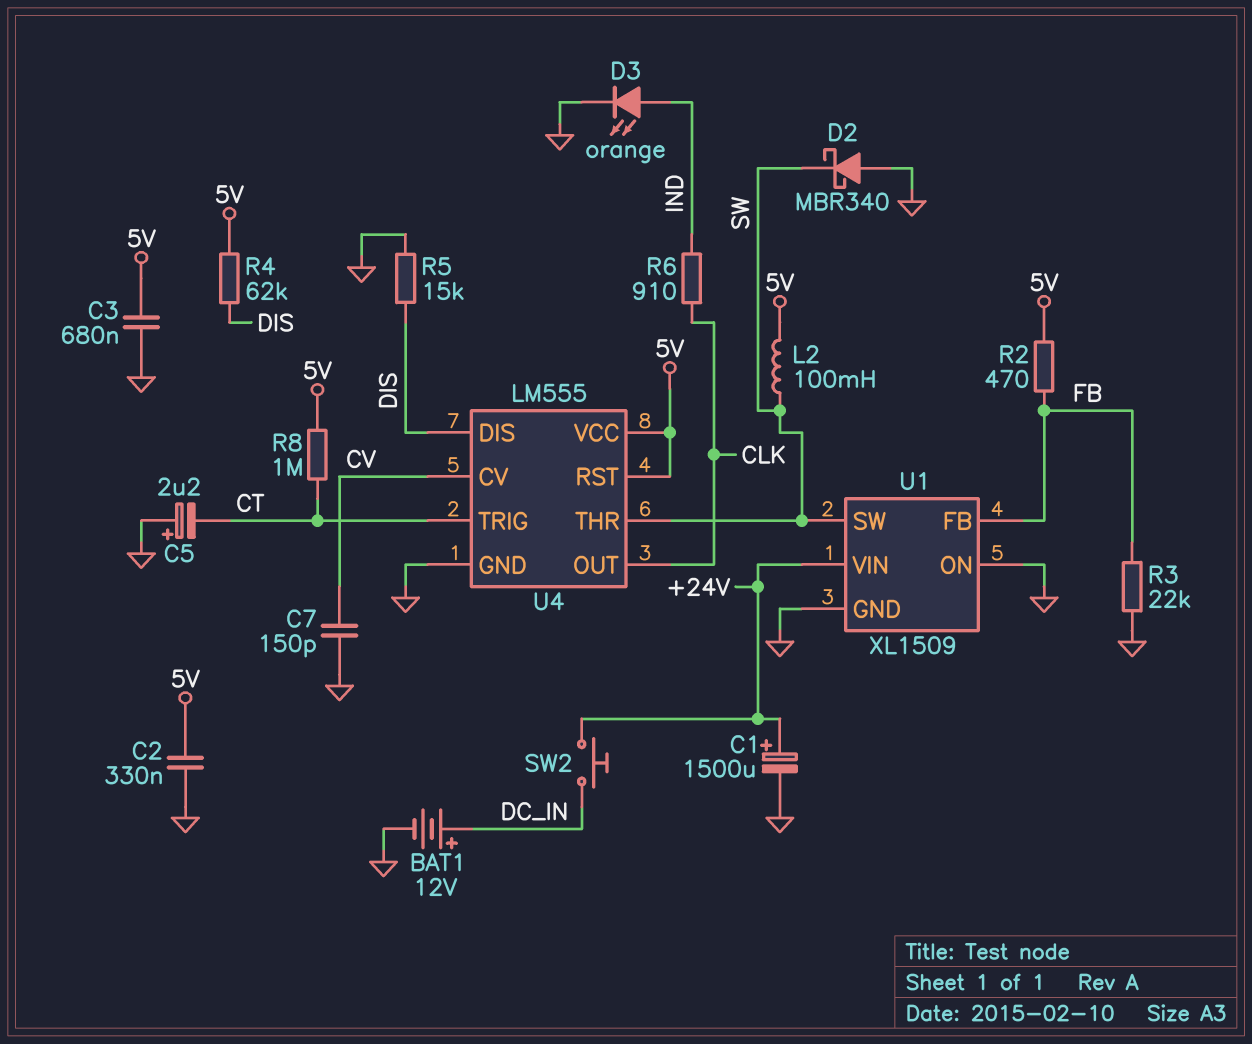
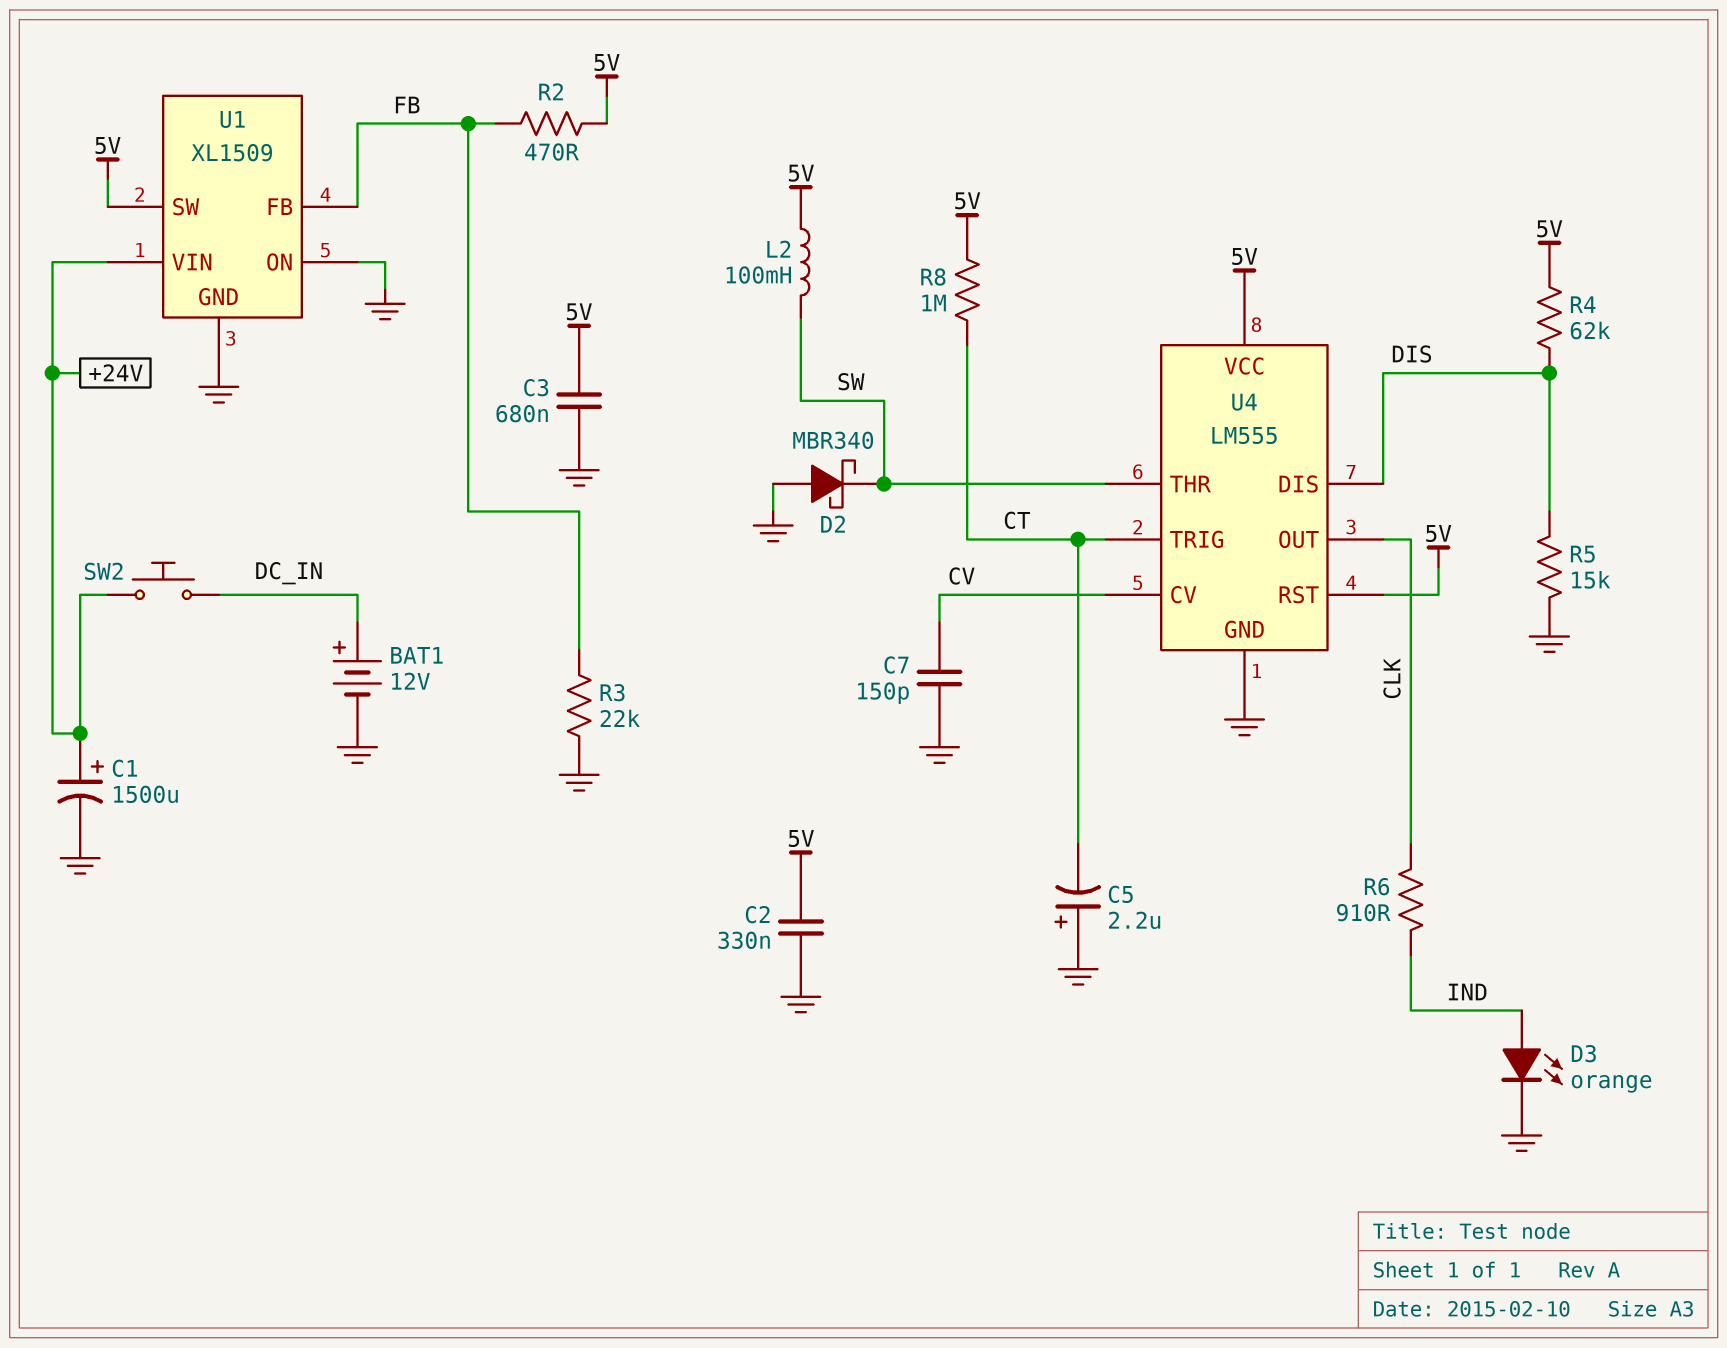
U1 pin SW: SW -> 5V

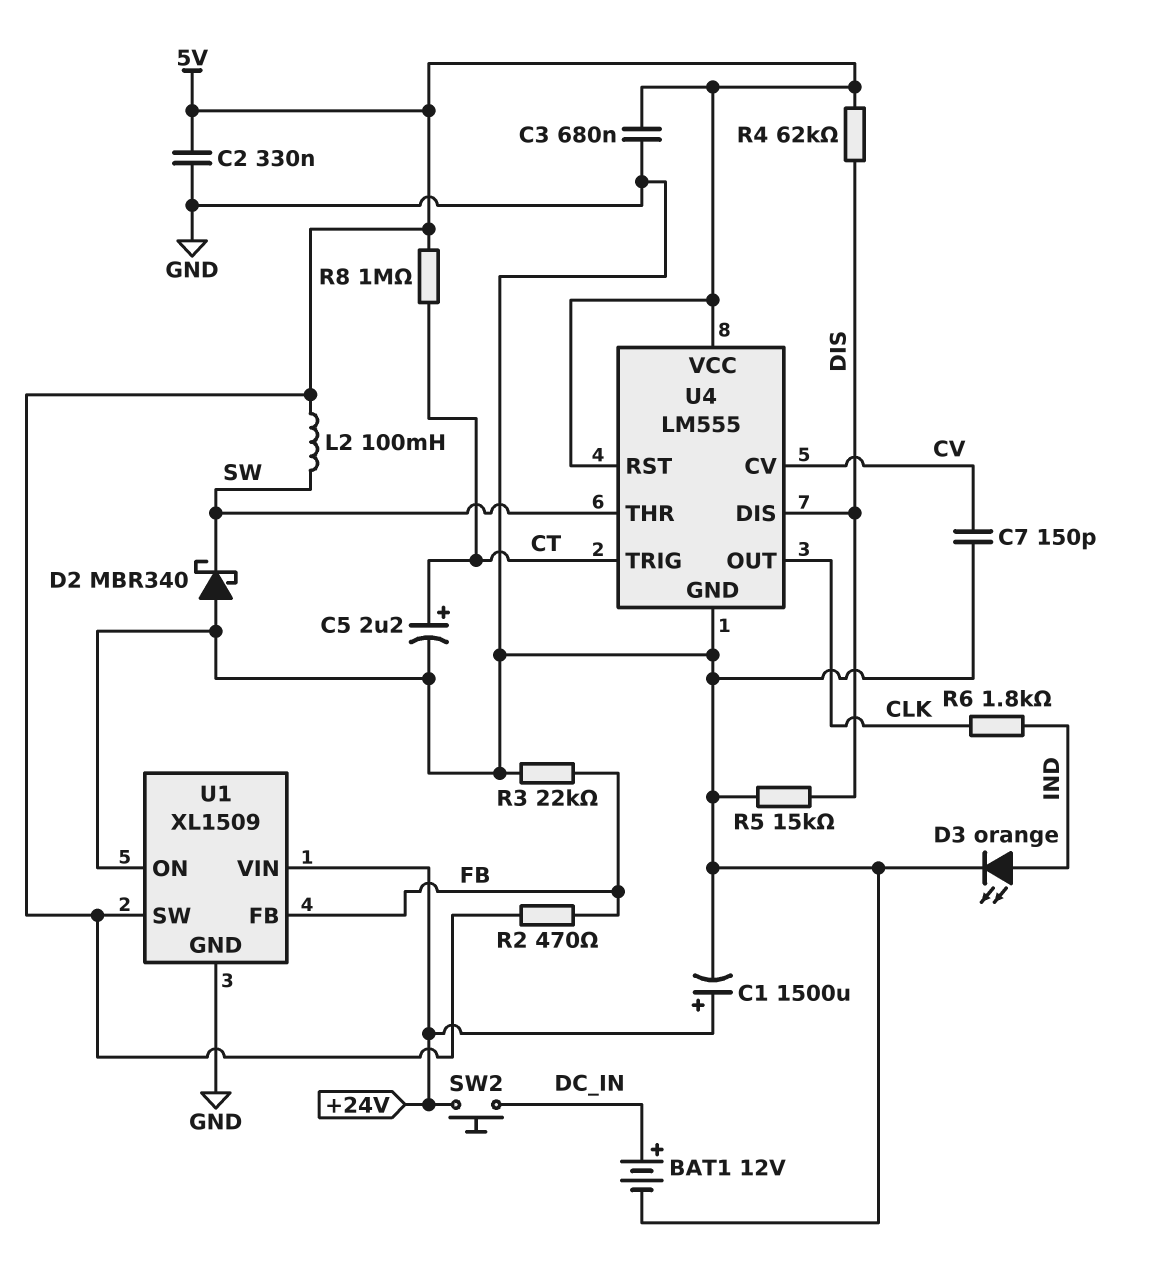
C5: 2.2uF (plus GND, minus CT) -> 2.2uF (plus CT, minus GND)
R6: 910 (CLK, IND) -> 1.8k (CLK, IND)

